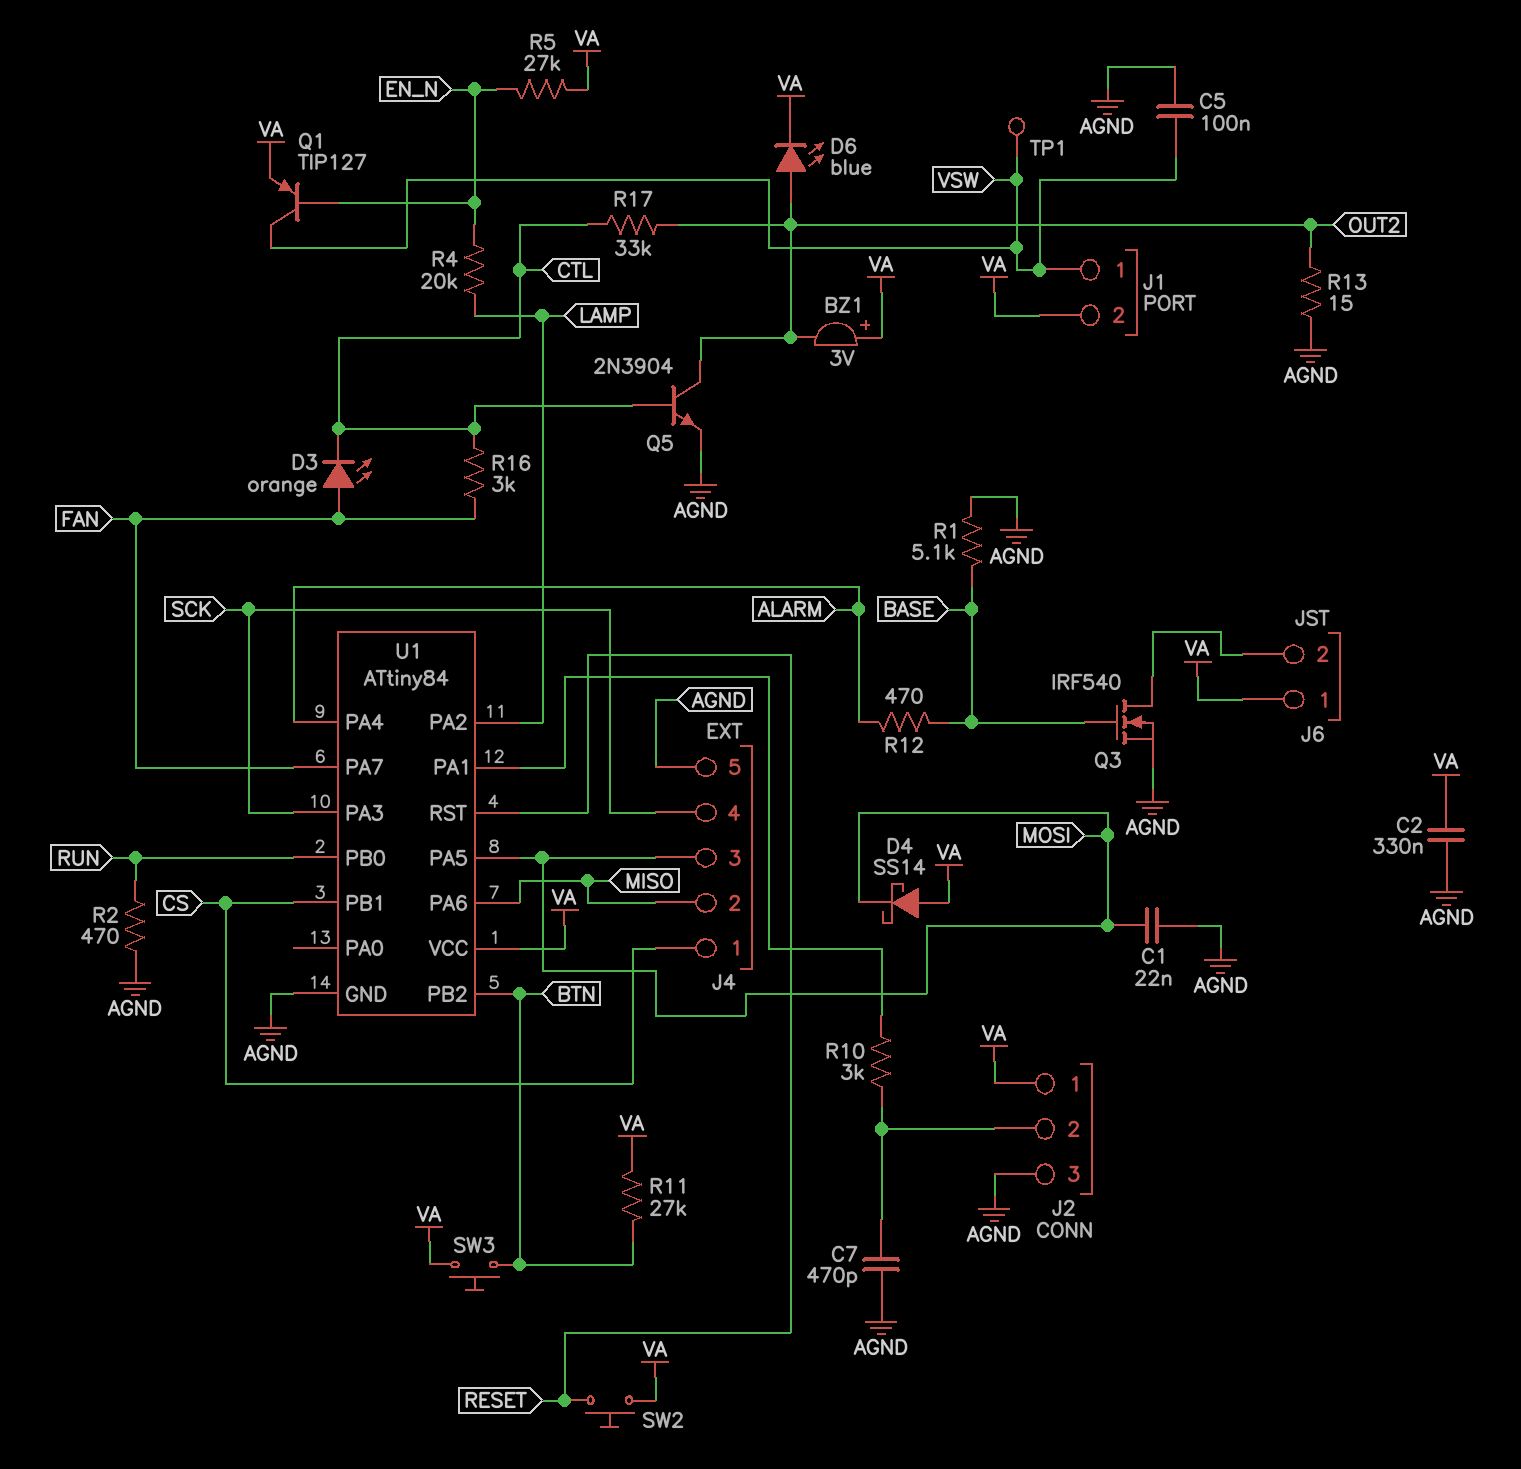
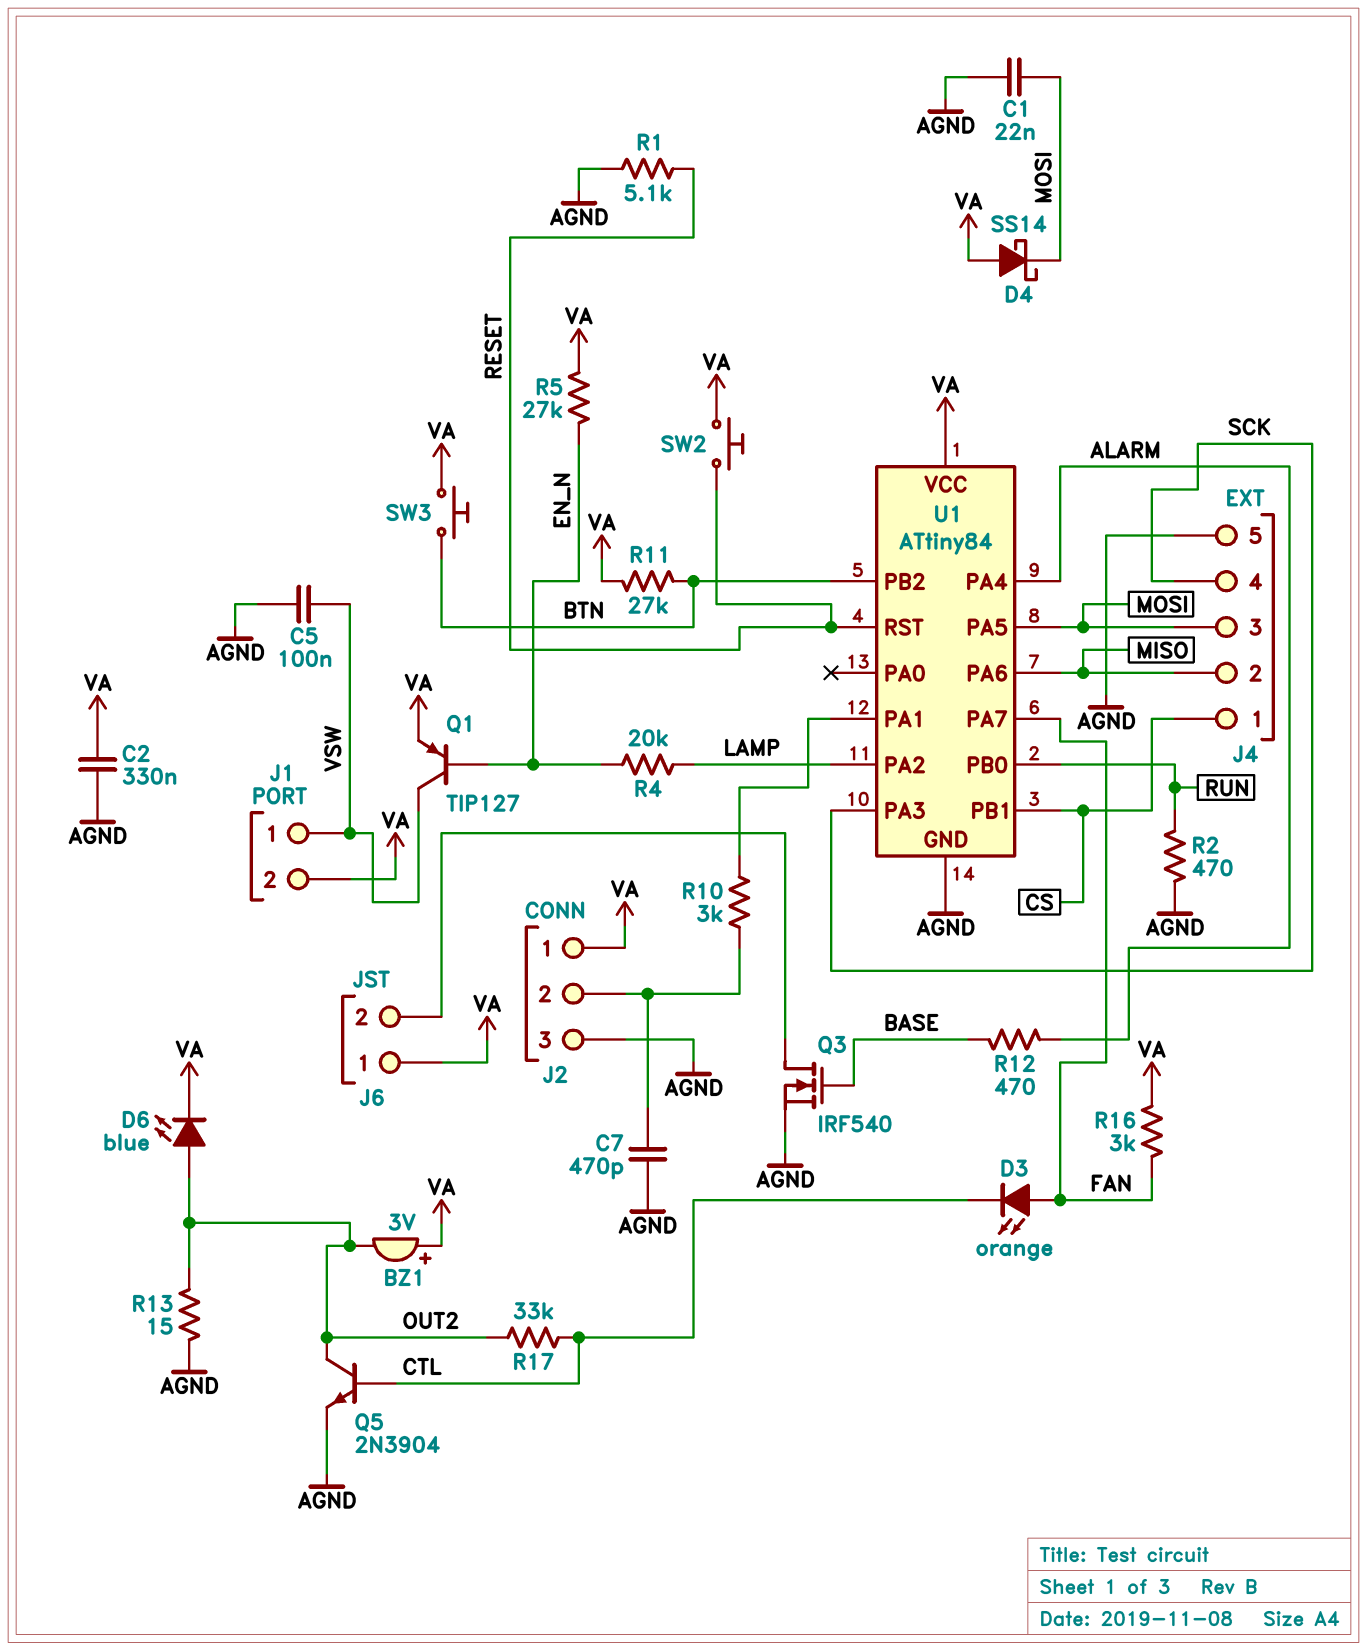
R1: 5.1k (AGND, BASE) -> 5.1k (AGND, RESET)
R16: 3k (CTL, FAN) -> 3k (FAN, VA)
TP1: test point (VSW) -> none

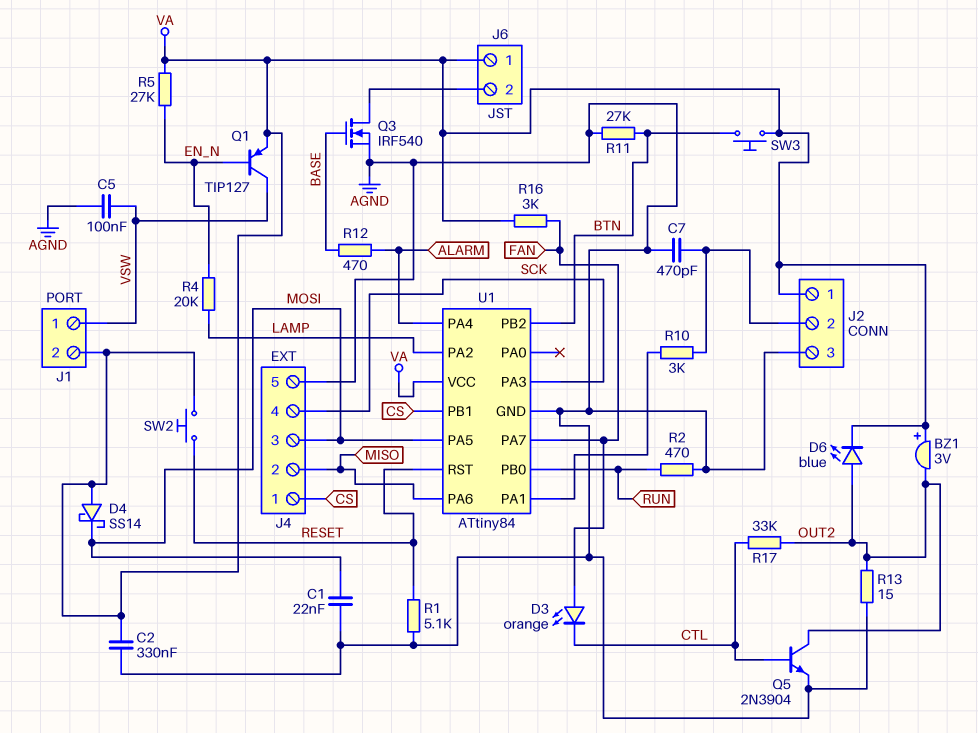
R11: 27k (BTN, VA) -> 27k (AGND, BTN)

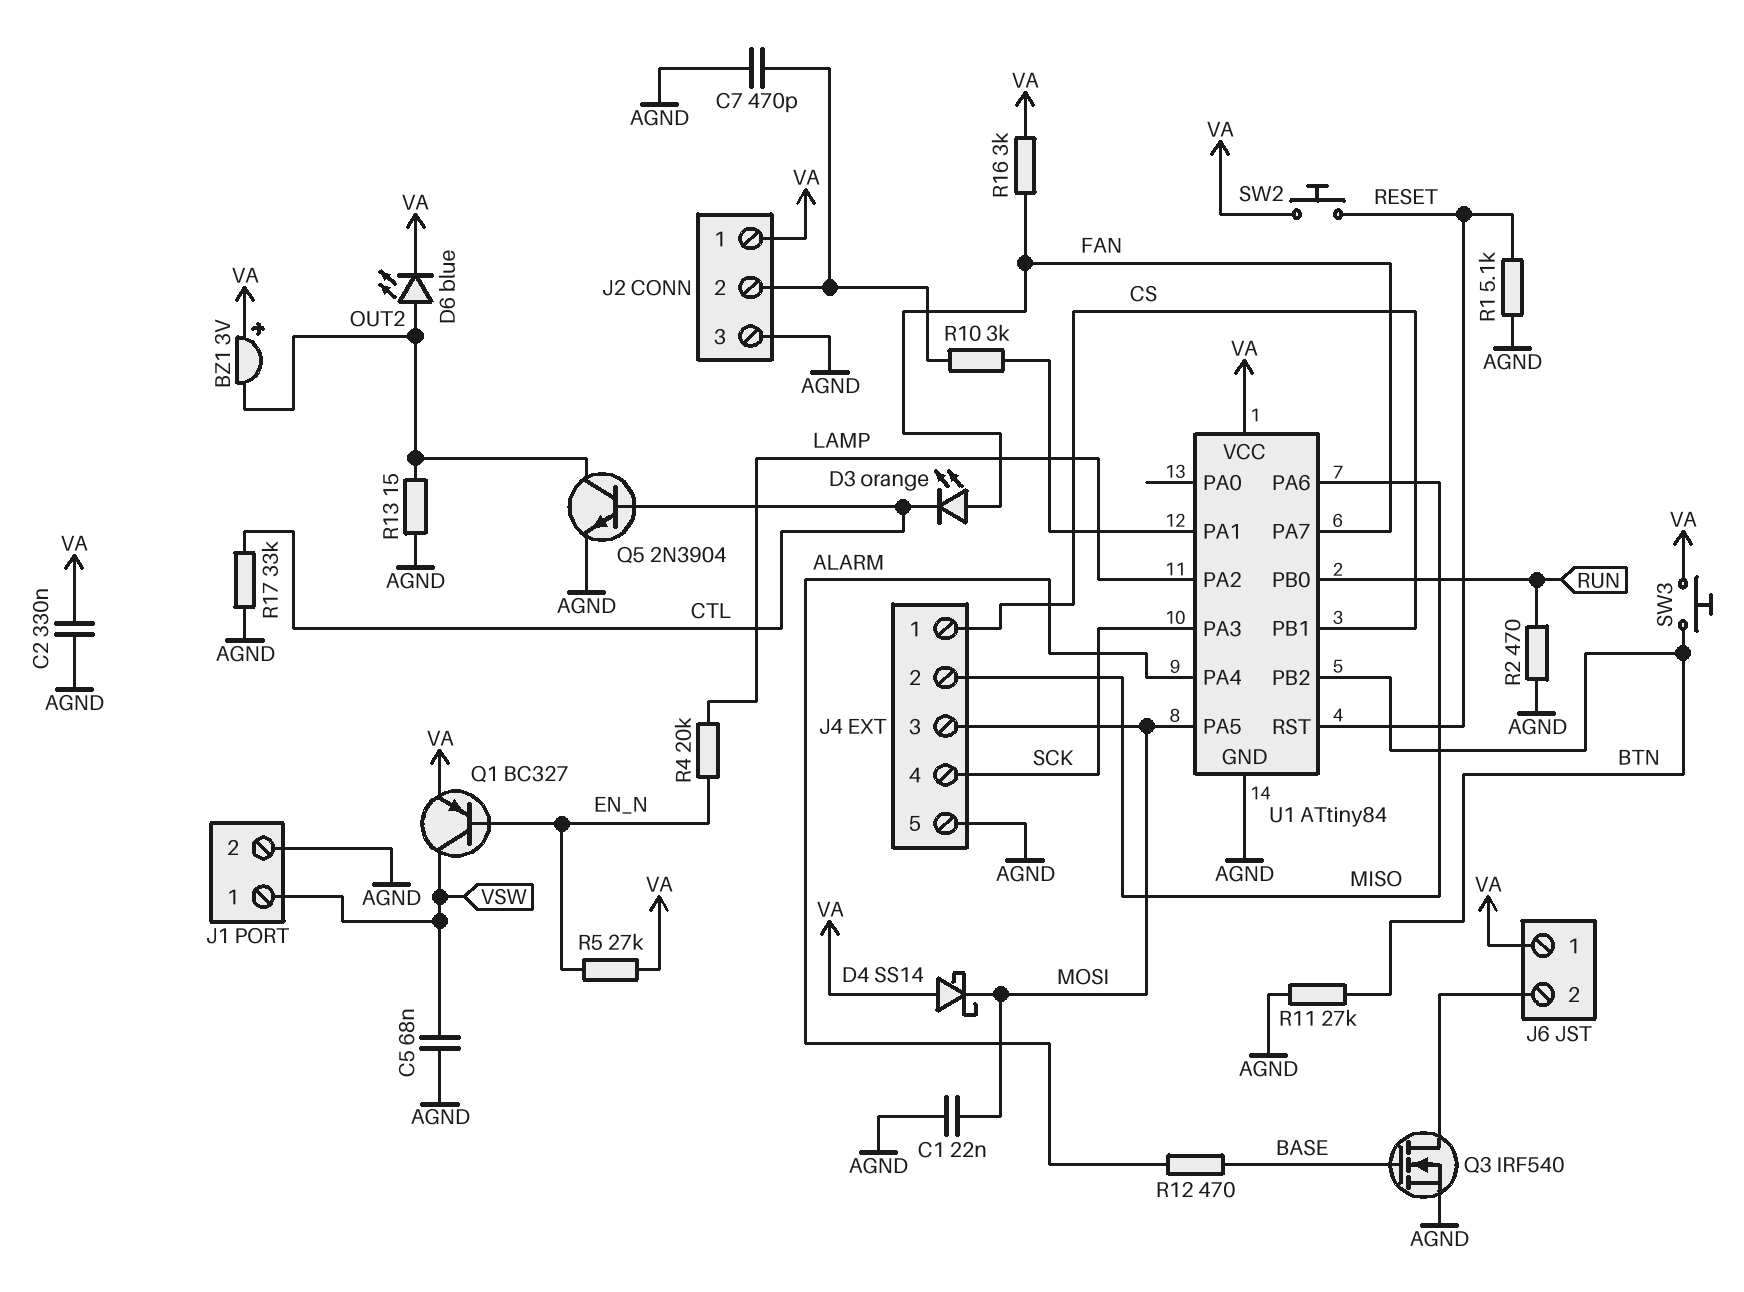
C5: 100nF (AGND, VSW) -> 68nF (AGND, VSW)
J1 pin 2: VA -> AGND
Q1: PNP TIP127 (B EN_N, C VSW, E VA) -> PNP BC327 (B EN_N, C VSW, E VA)
R17: 33k (CTL, OUT2) -> 33k (AGND, CTL)

